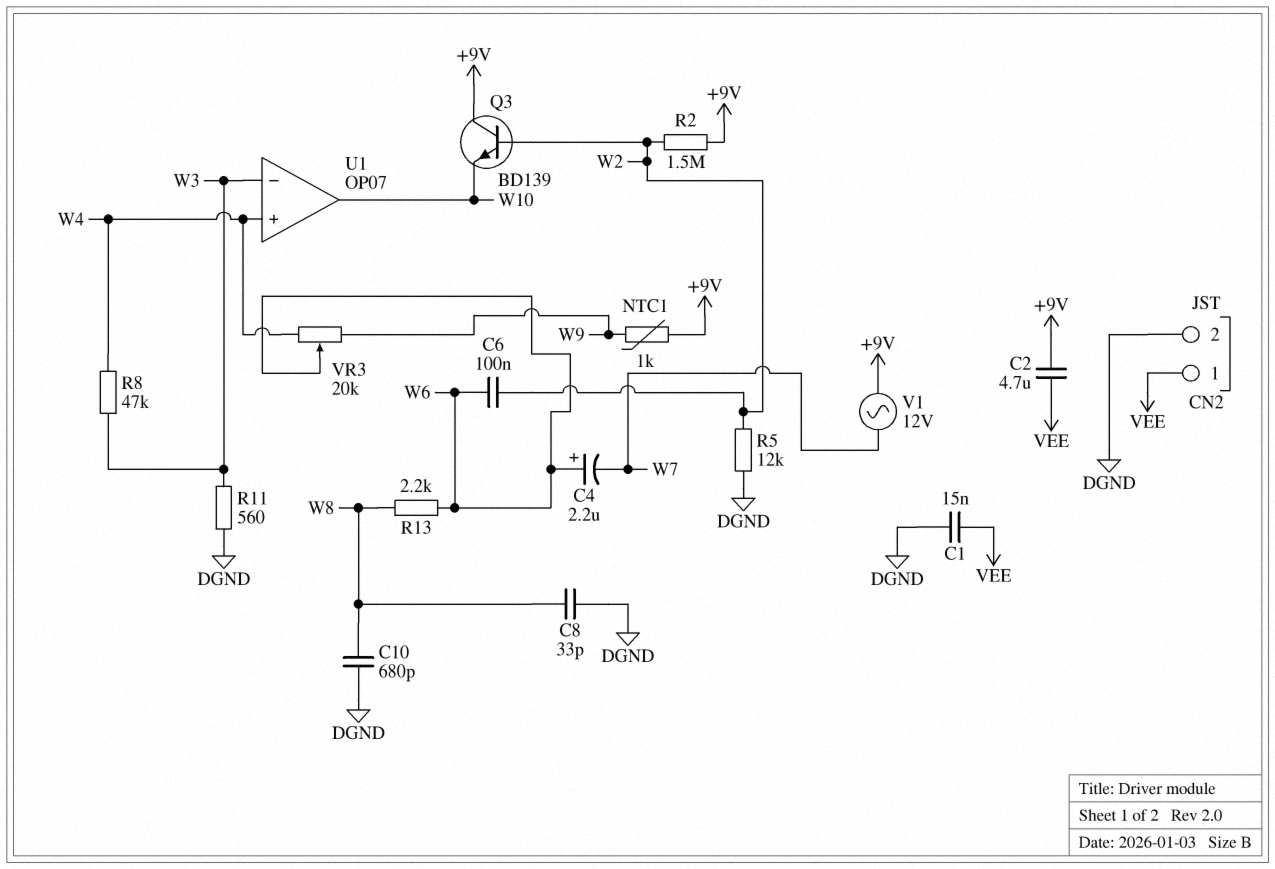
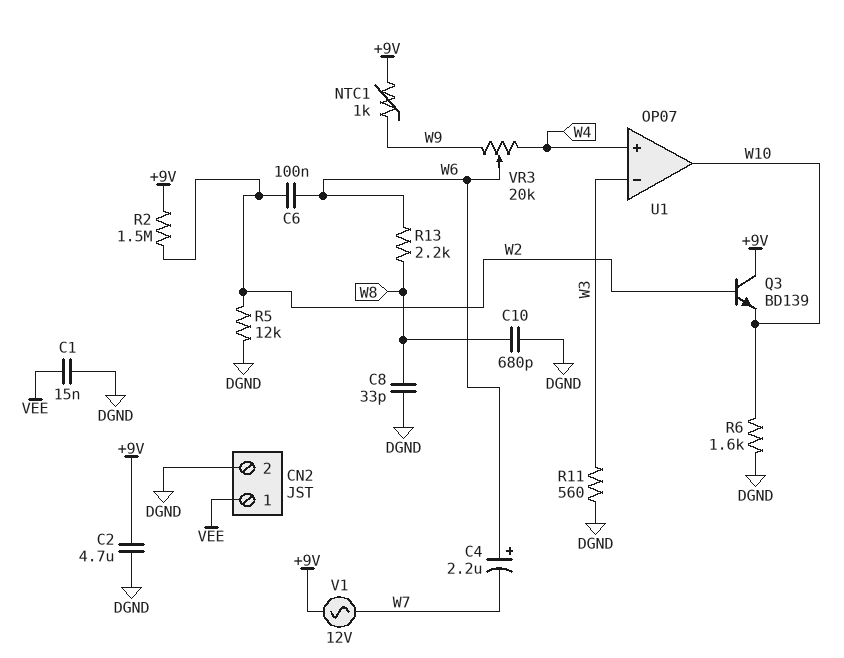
C2: 4.7uF (+9V, VEE) -> 4.7uF (+9V, DGND)
R6: none -> 1.6k (DGND, W10)
R8: 47k (W3, W4) -> none

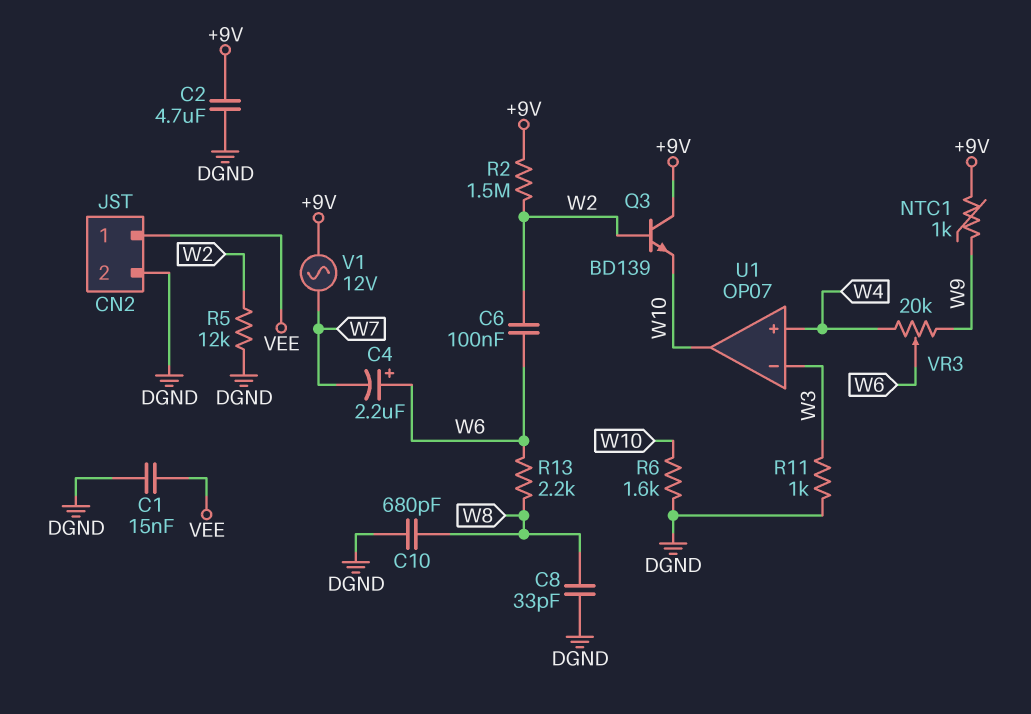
R11: 560 (DGND, W3) -> 1k (DGND, W3)

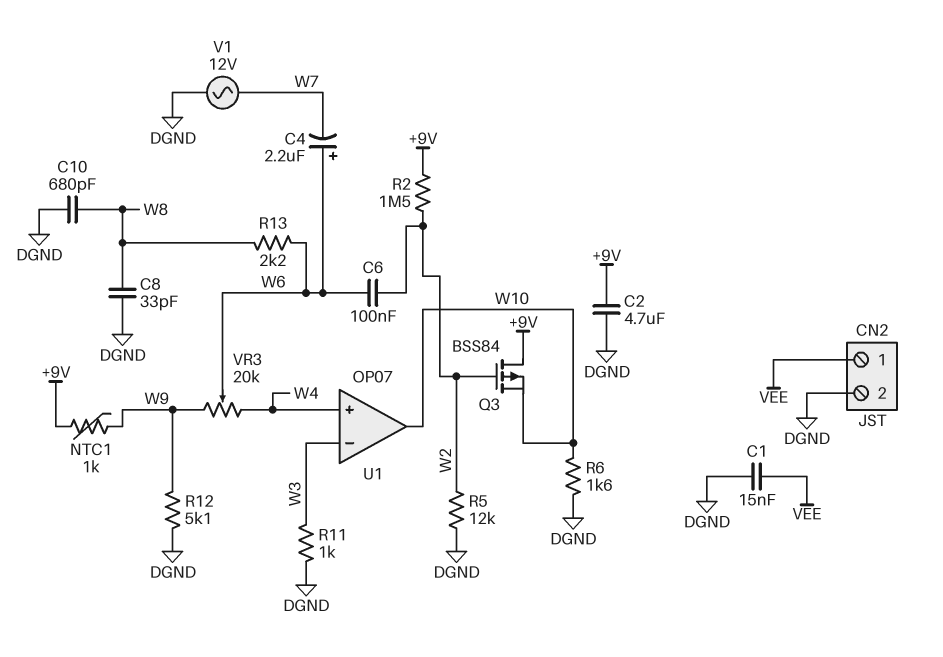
Q3: NPN BD139 (B W2, C +9V, E W10) -> PMOS BSS84 (G W2, D +9V, S W10)
R12: none -> 5.1k (DGND, W9)
V1: AC 12V (+9V, W7) -> AC 12V (DGND, W7)

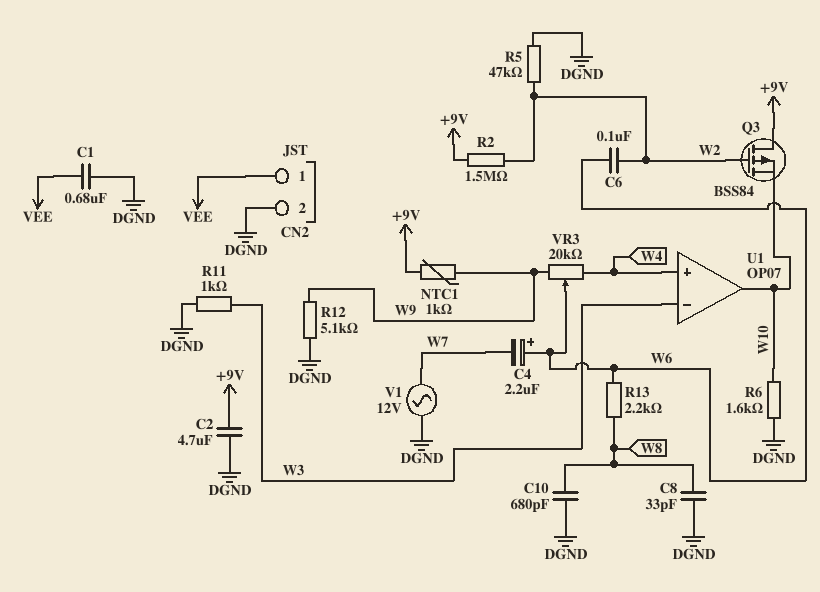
C1: 15nF (DGND, VEE) -> 680nF (DGND, VEE)
R5: 12k (DGND, W2) -> 47k (DGND, W2)

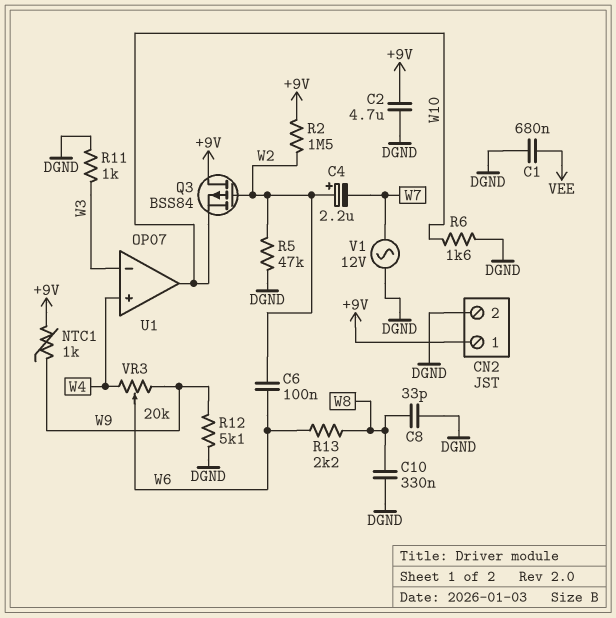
C4: 2.2uF (plus W6, minus W7) -> 2.2uF (plus W2, minus W7)
C10: 680pF (DGND, W8) -> 330nF (DGND, W8)
CN2 pin 1: VEE -> +9V

